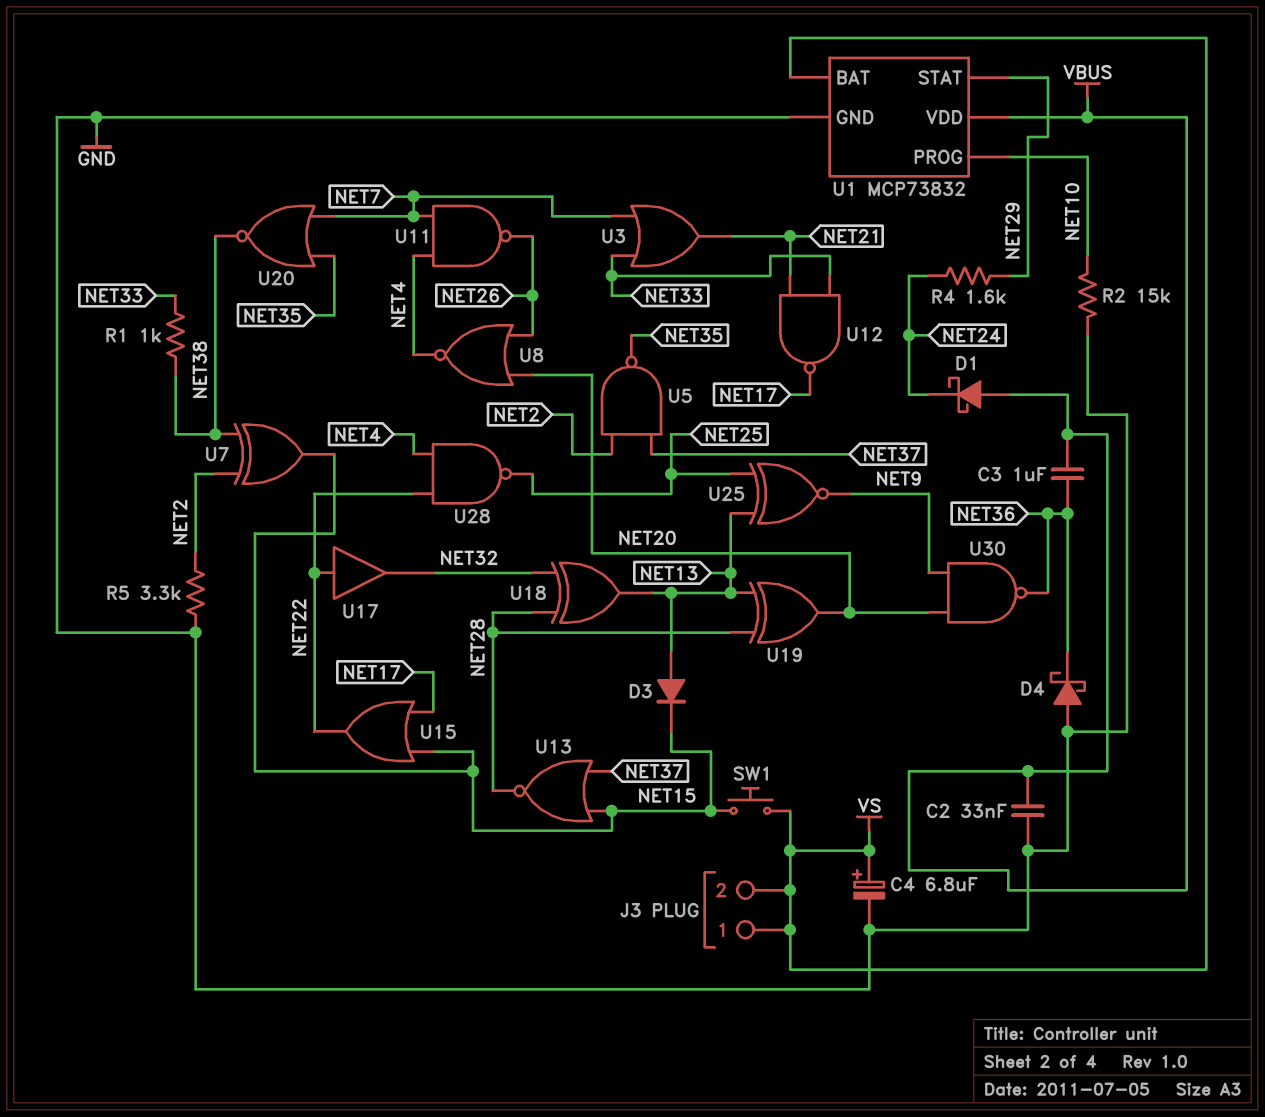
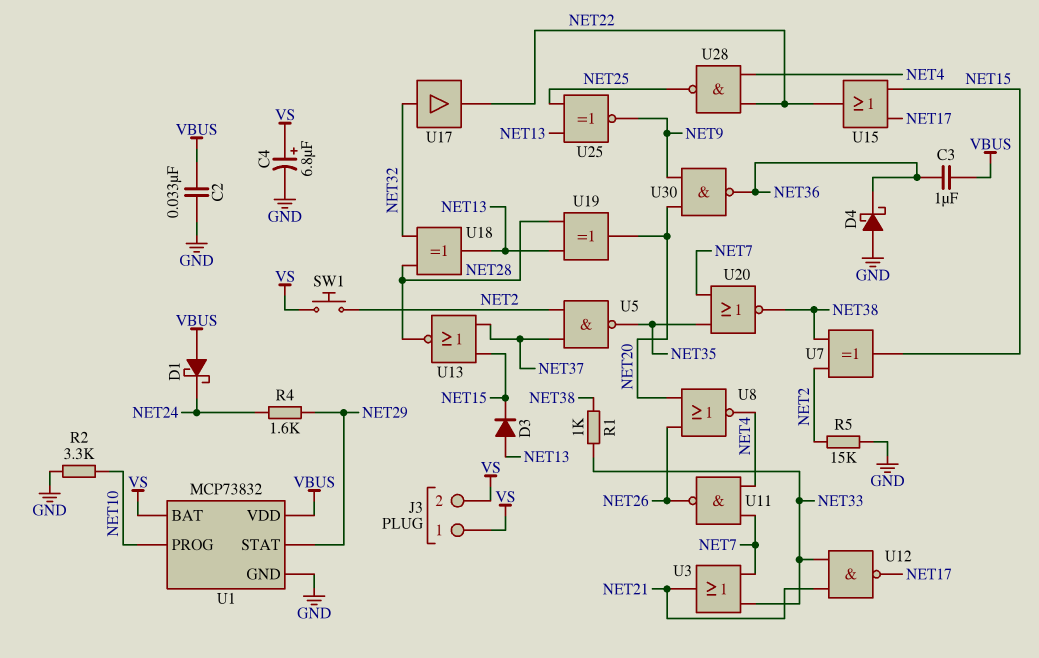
R2: 15k (GND, NET10) -> 3.3k (GND, NET10)
R5: 3.3k (GND, NET2) -> 15k (GND, NET2)
SW1: button (NET15, VS) -> button (NET2, VS)
U17: buffer (in NET22, out NET32) -> buffer (in NET32, out NET22)

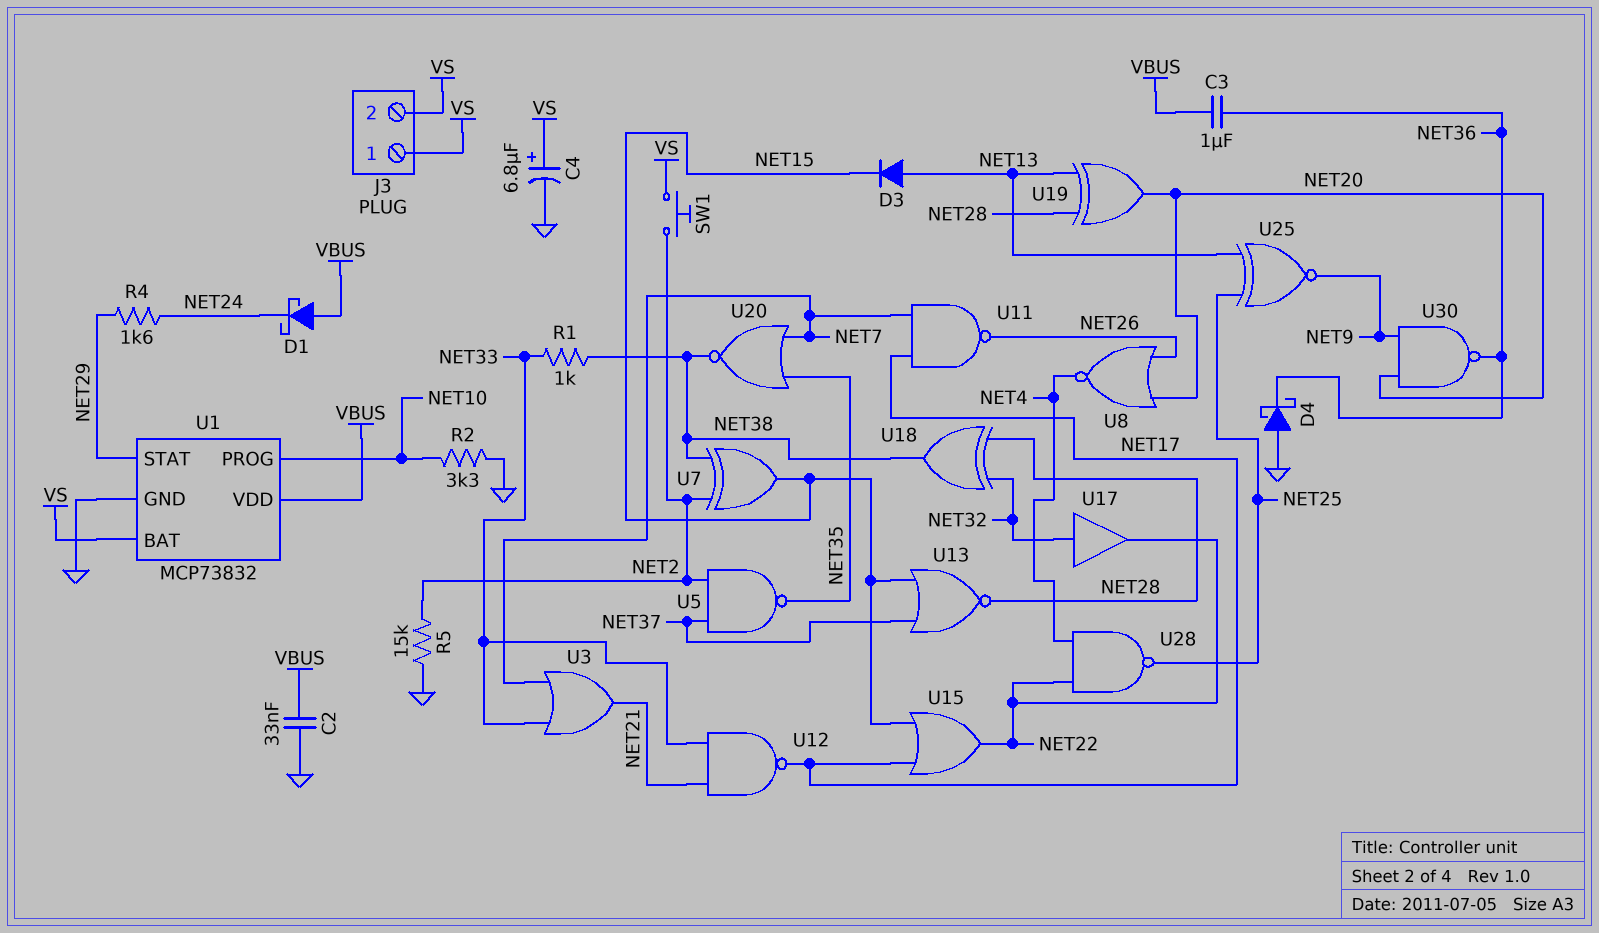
U11: NAND (in NET4, in NET7, out NET26) -> NAND (in NET7, in NET17, out NET26)
U18: XOR (in NET28, in NET32, out NET13) -> XOR (in NET28, in NET32, out NET38)

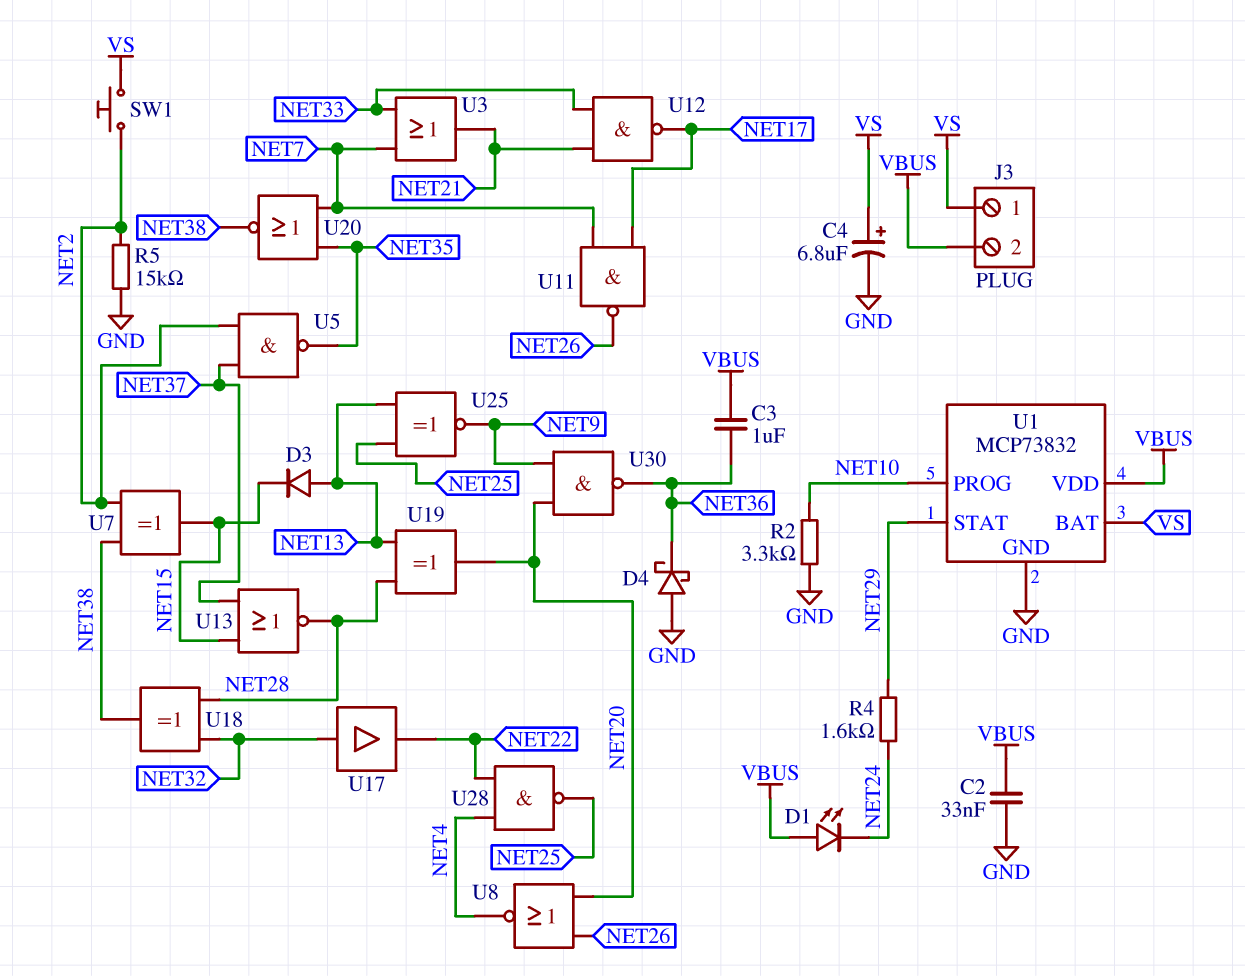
D1: schottky (A VBUS, K NET24) -> LED (A VBUS, K NET24)
J3 pin 2: VS -> VBUS
R1: 1k (NET33, NET38) -> none
U15: OR (in NET15, in NET17, out NET22) -> none

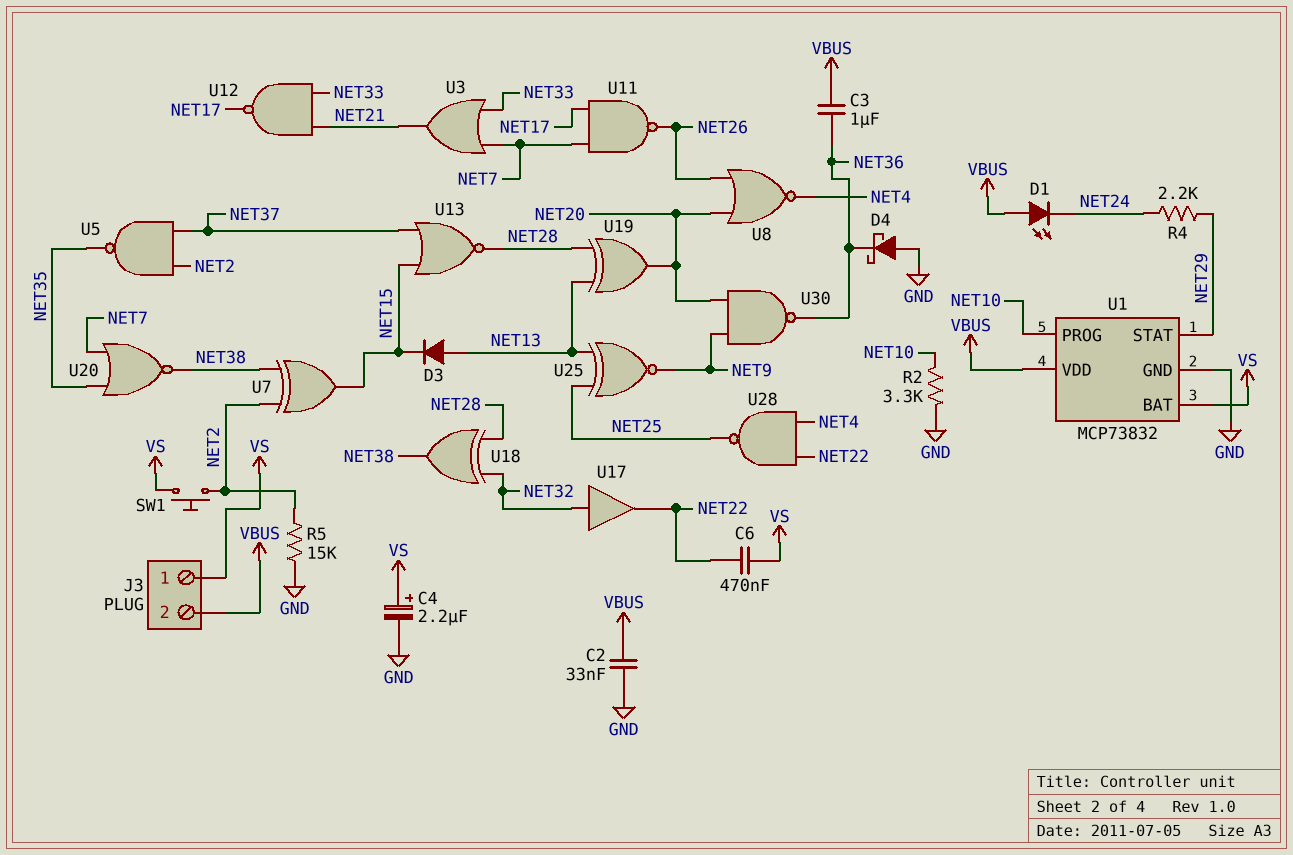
C4: 6.8uF (plus VS, minus GND) -> 2.2uF (plus VS, minus GND)
C6: none -> 470nF (NET22, VS)
R4: 1.6k (NET24, NET29) -> 2.2k (NET24, NET29)

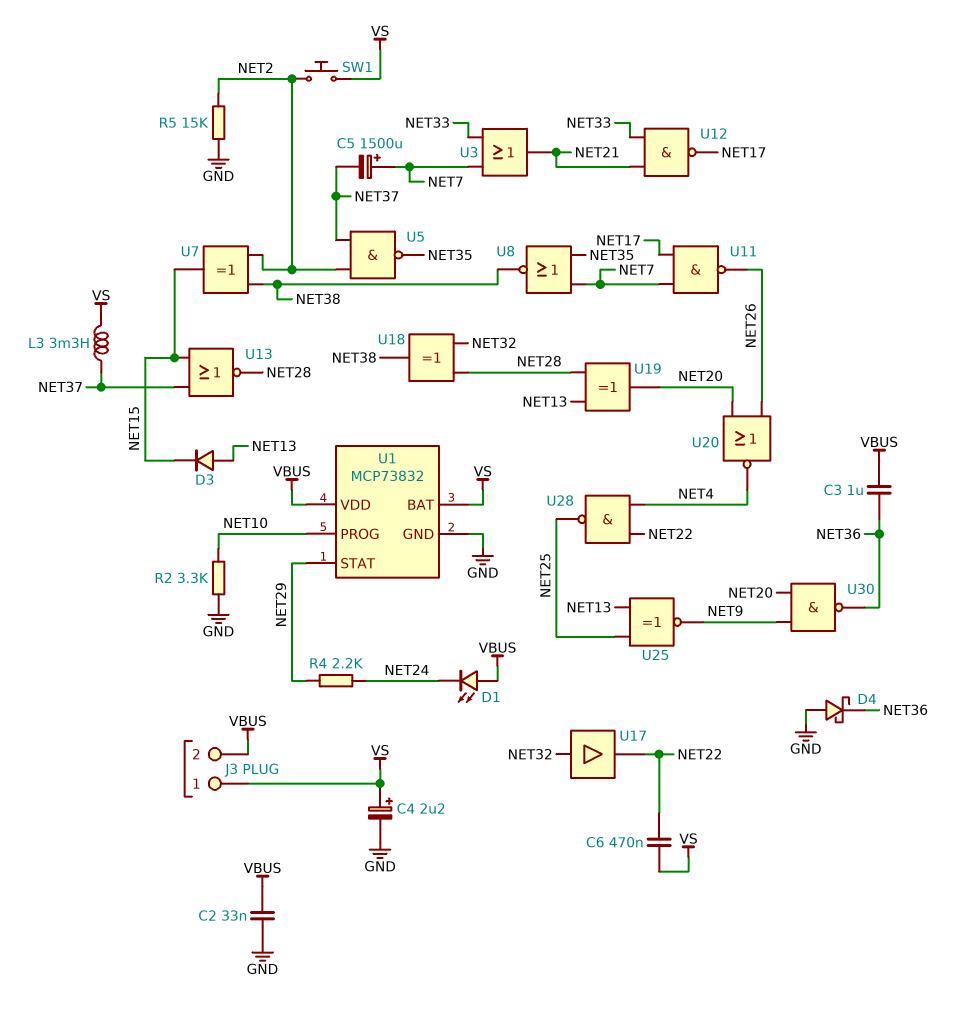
C5: none -> 1500uF (plus NET7, minus NET37)
L3: none -> 3.3mH (NET37, VS)
U8: NOR (in NET20, in NET26, out NET4) -> NOR (in NET7, in NET35, out NET38)
U20: NOR (in NET7, in NET35, out NET38) -> NOR (in NET20, in NET26, out NET4)

